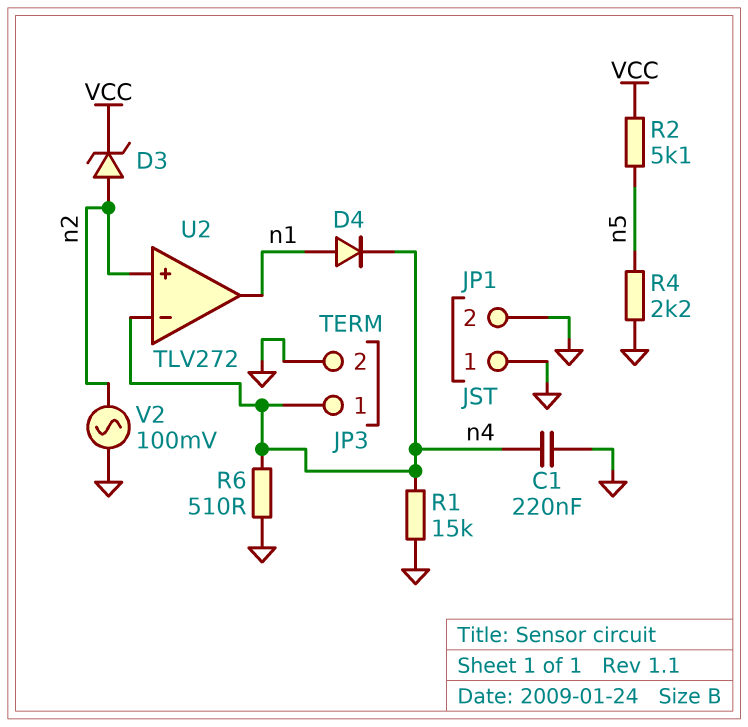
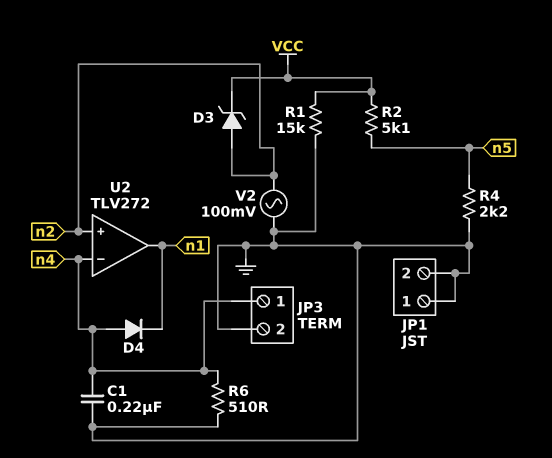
D4: diode (A n1, K n4) -> diode (A n4, K n1)
R1: 15k (GND, n4) -> 15k (GND, VCC)

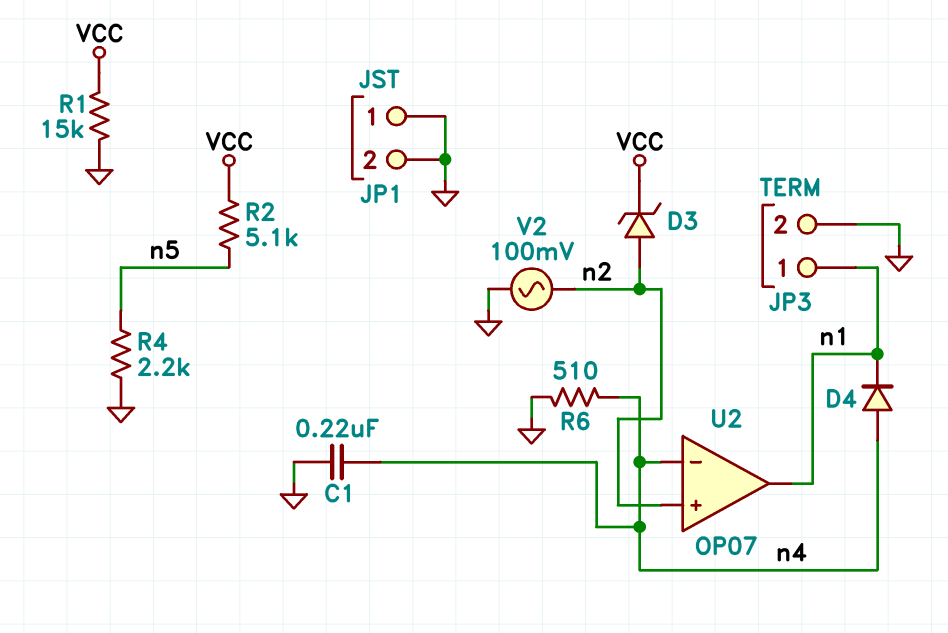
JP3 pin 1: n4 -> n1
U2: TLV272 -> OP07

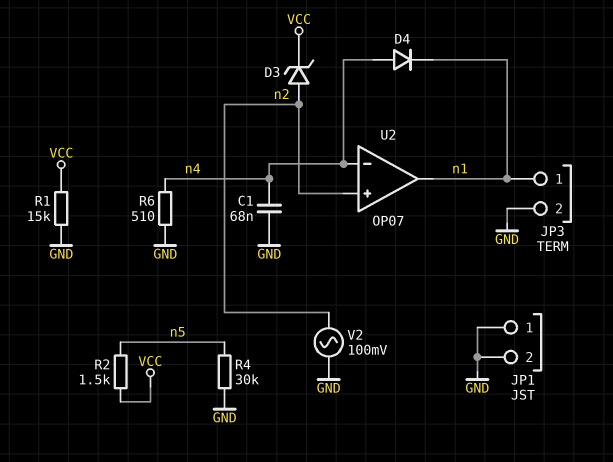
C1: 220nF (GND, n4) -> 68nF (GND, n4)
R2: 5.1k (VCC, n5) -> 1.5k (VCC, n5)
R4: 2.2k (GND, n5) -> 30k (GND, n5)

